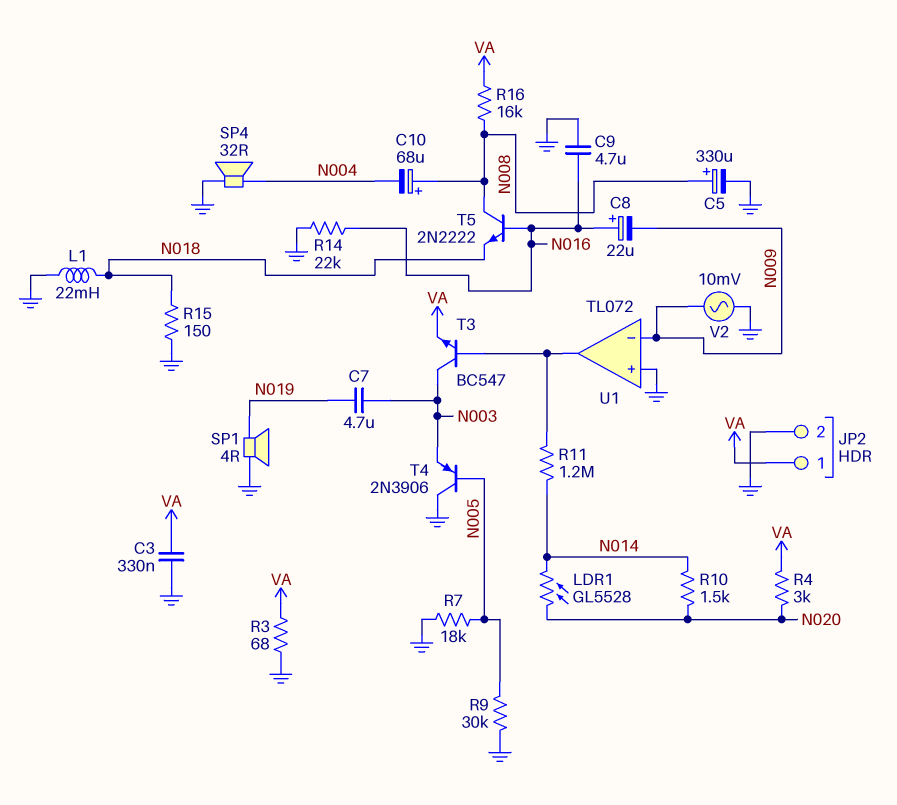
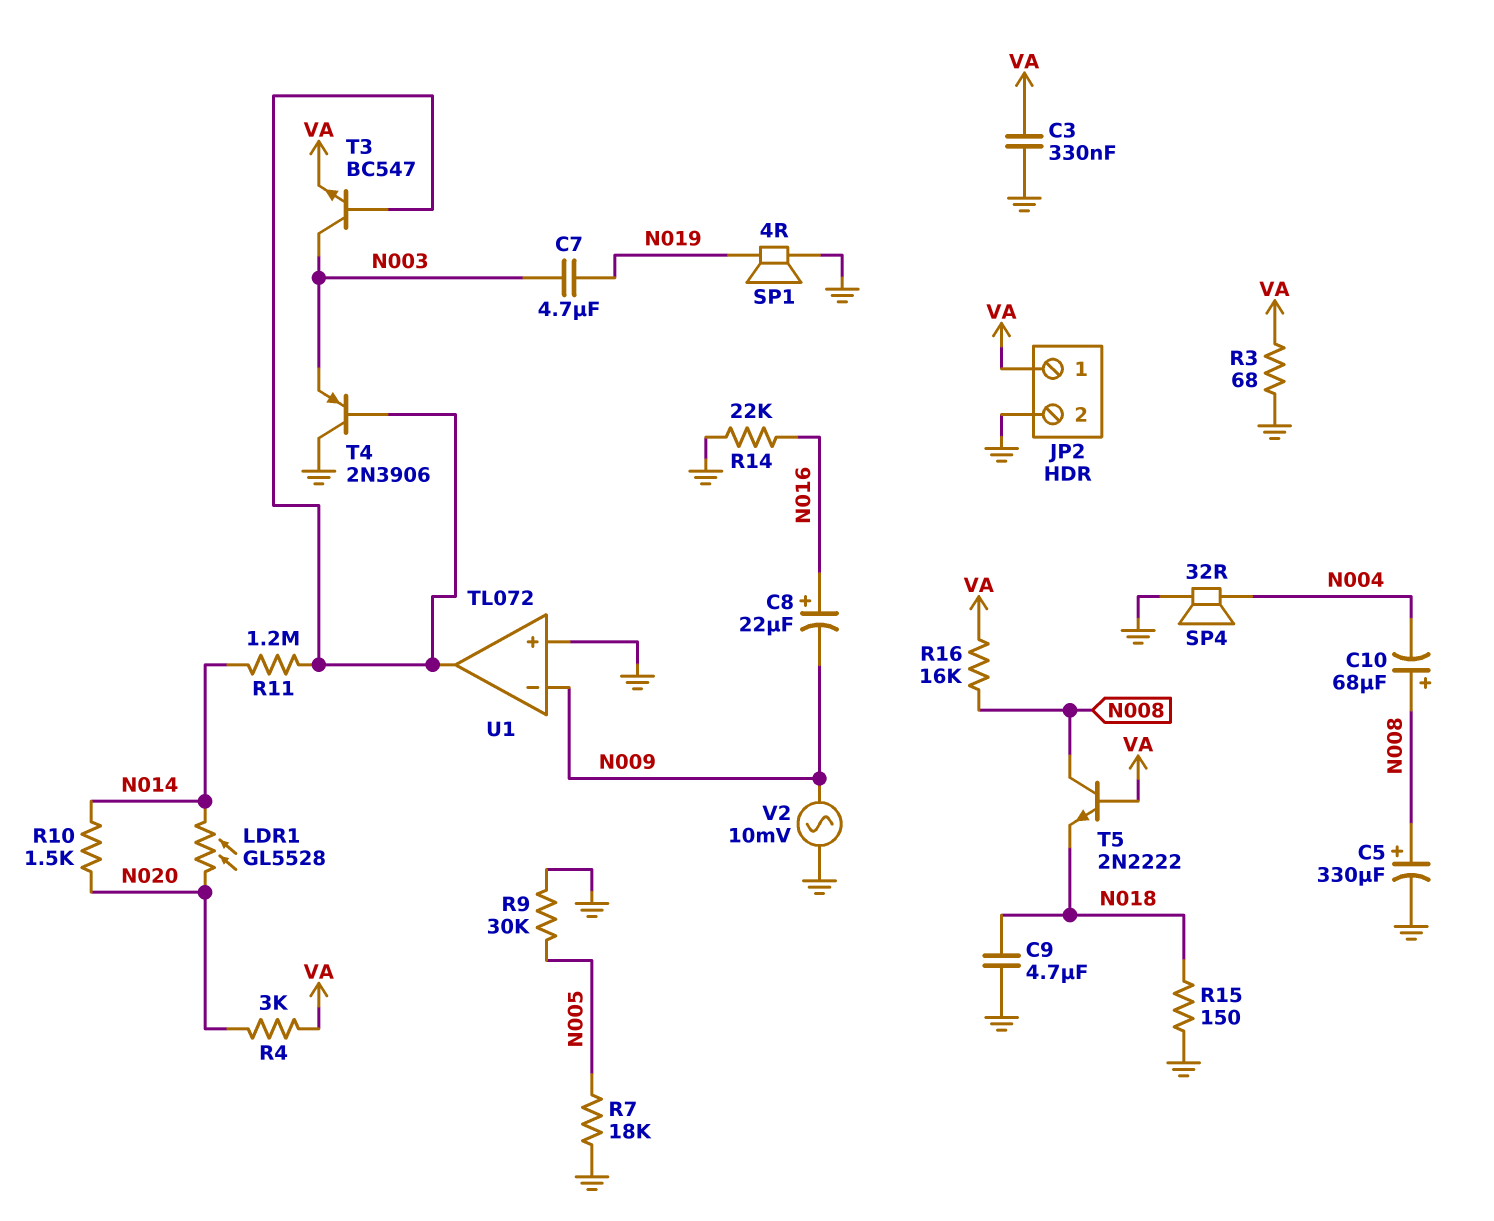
C9: 4.7uF (GND, N016) -> 4.7uF (GND, N018)
L1: 22mH (GND, N018) -> none
T4: PNP 2N3906 (B N005, C GND, E N003) -> PNP 2N3906 (B U1/out, C GND, E N003)
T5: NPN 2N2222 (B N016, C N008, E N018) -> NPN 2N2222 (B VA, C N008, E N018)

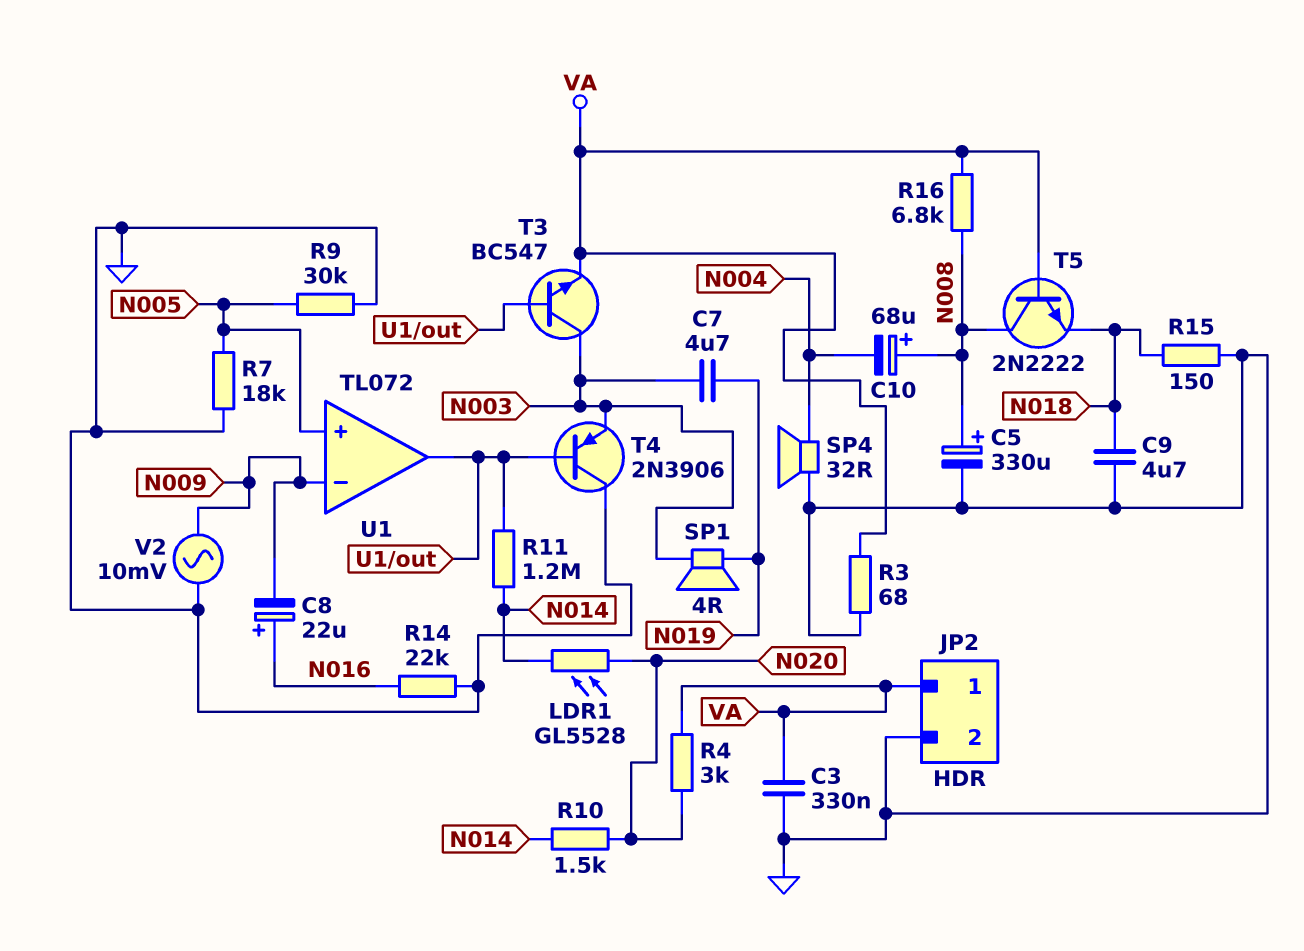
R16: 16k (N008, VA) -> 6.8k (N008, VA)
SP1: speaker 4R (GND, N019) -> speaker 4R (N003, N019)
U1 pin in+: GND -> N005

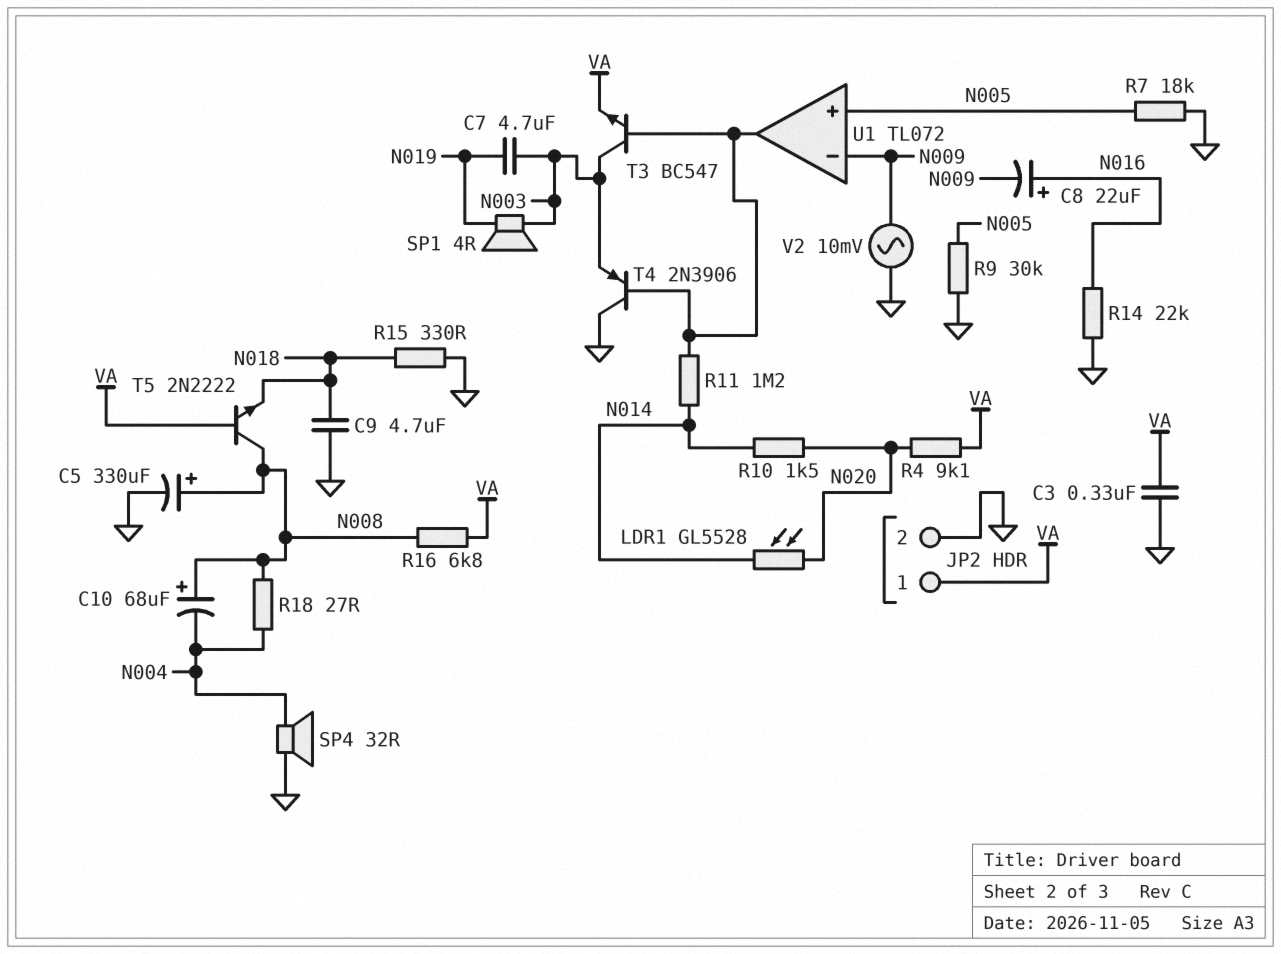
R3: 68 (GND, VA) -> none
R4: 3k (N020, VA) -> 9.1k (N020, VA)
R15: 150 (GND, N018) -> 330 (GND, N018)
R18: none -> 27 (N004, N008)

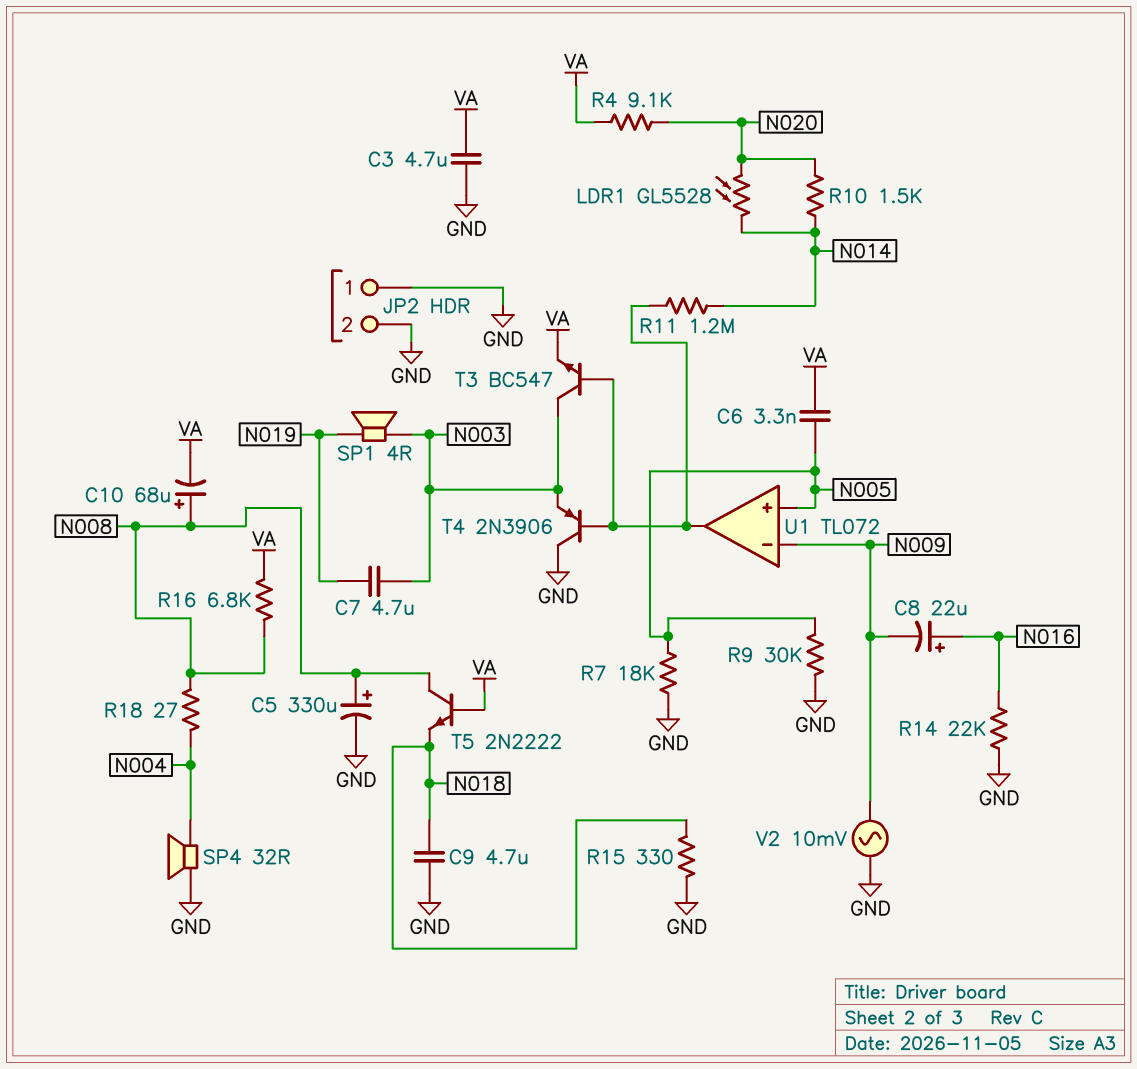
C3: 330nF (GND, VA) -> 4.7uF (GND, VA)
C6: none -> 3.3nF (N005, VA)
C10: 68uF (plus N008, minus N004) -> 68uF (plus N008, minus VA)
JP2 pin 1: VA -> GND

